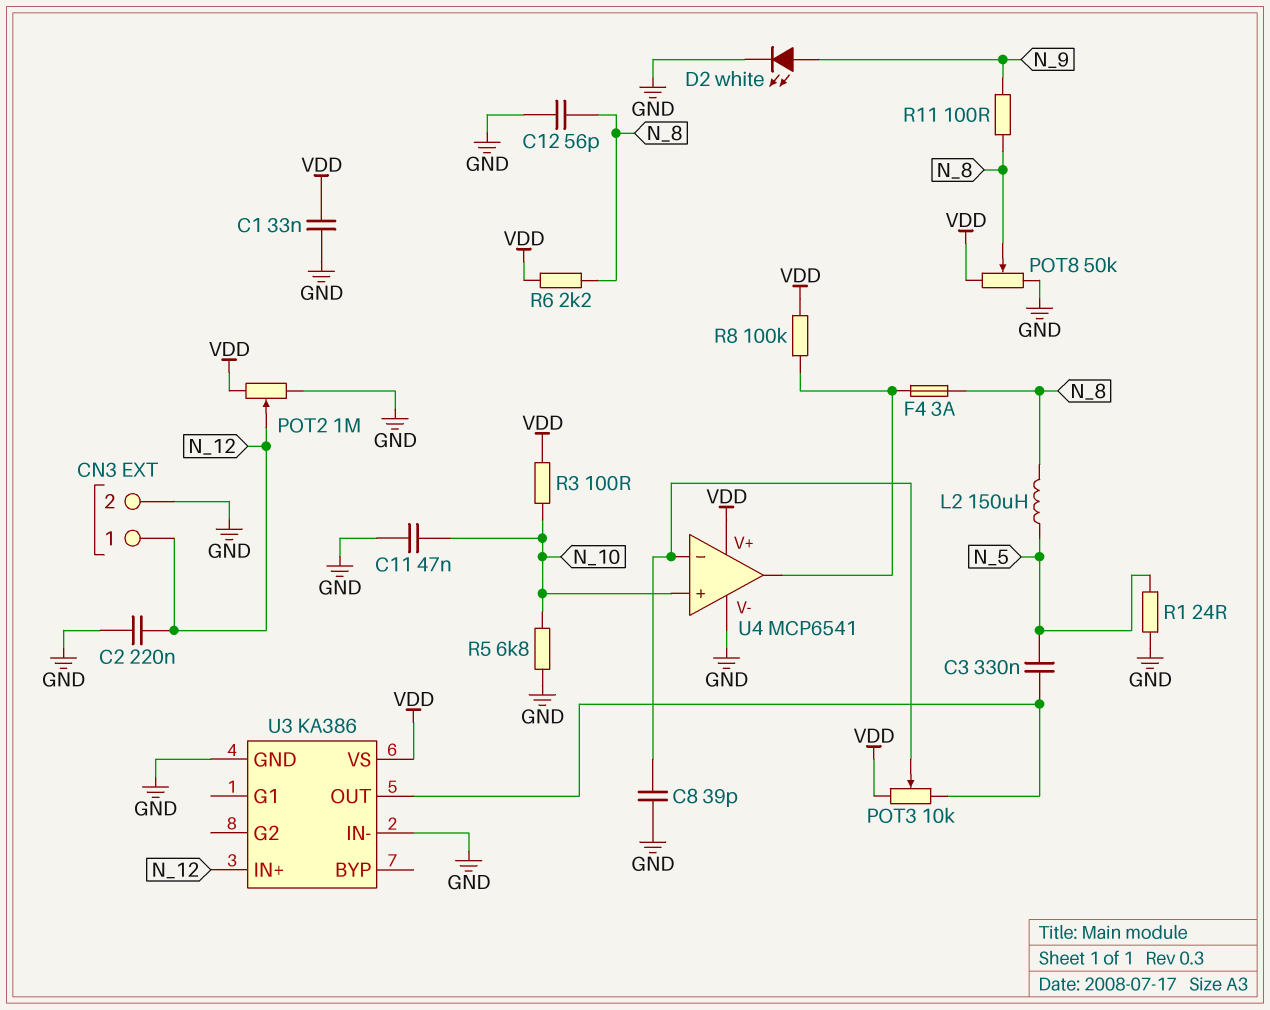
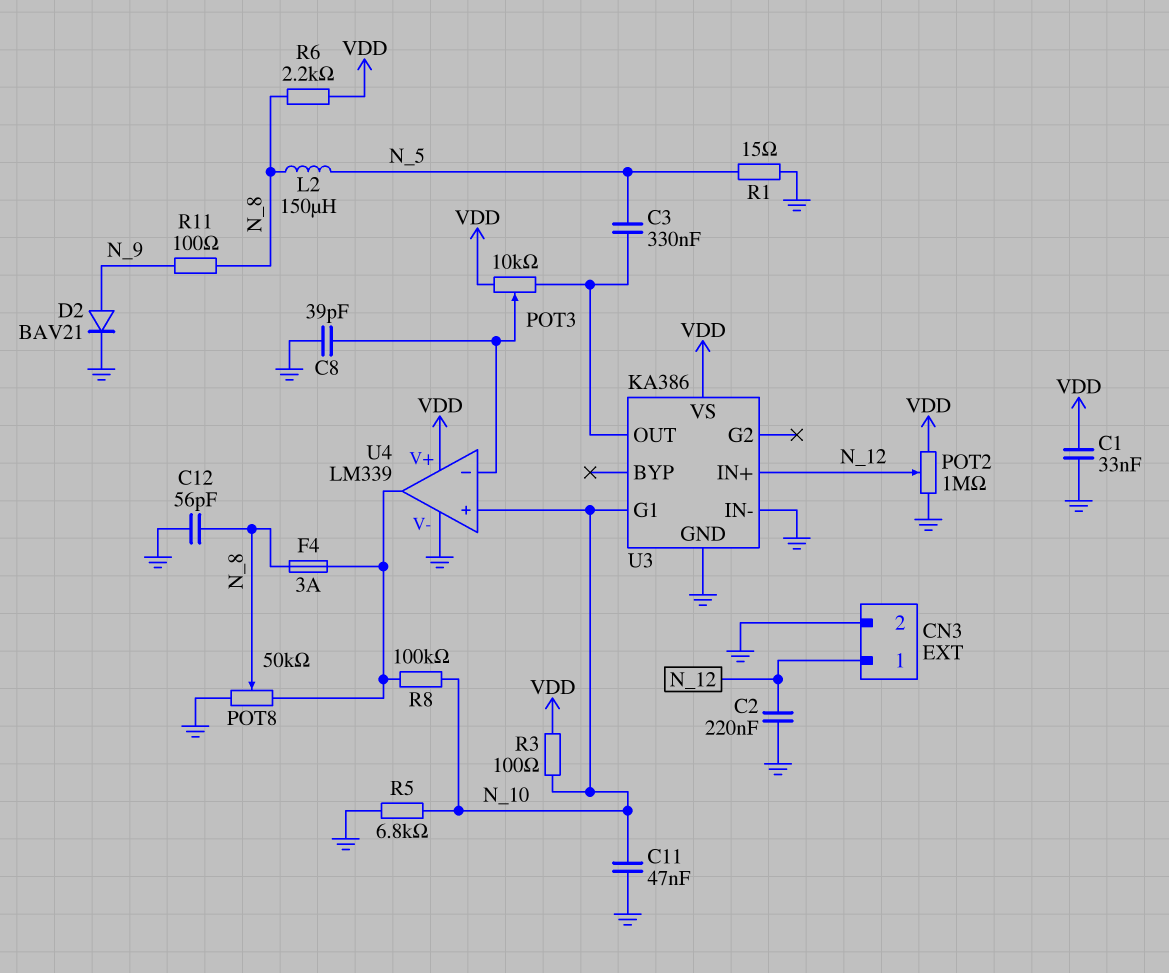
D2: LED white (A N_9, K GND) -> diode BAV21 (A N_9, K GND)
POT8: 50k (GND, VDD, wiper N_8) -> 50k (GND, U4/out, wiper N_8)
R1: 24 (GND, N_5) -> 15 (GND, N_5)
R8: 100k (U4/out, VDD) -> 100k (N_10, U4/out)
U3 pin G1: none -> N_10
U4: MCP6541 -> LM339

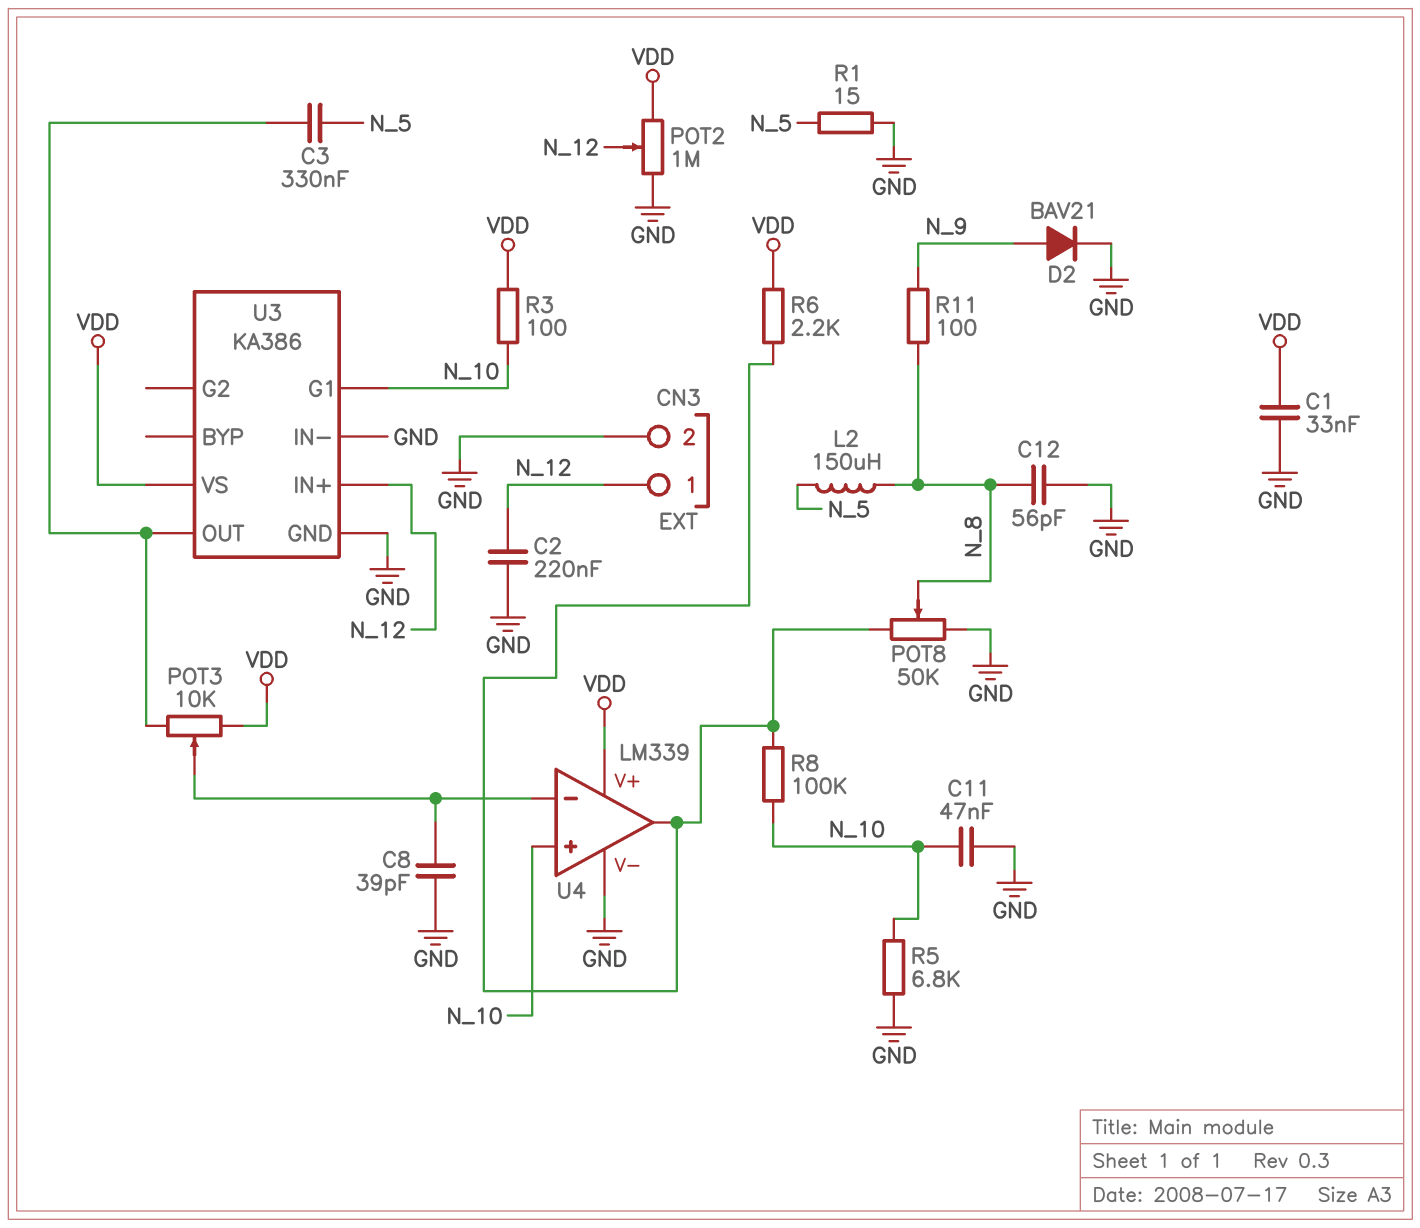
F4: 3A (N_8, U4/out) -> none
R6: 2.2k (N_8, VDD) -> 2.2k (U4/out, VDD)

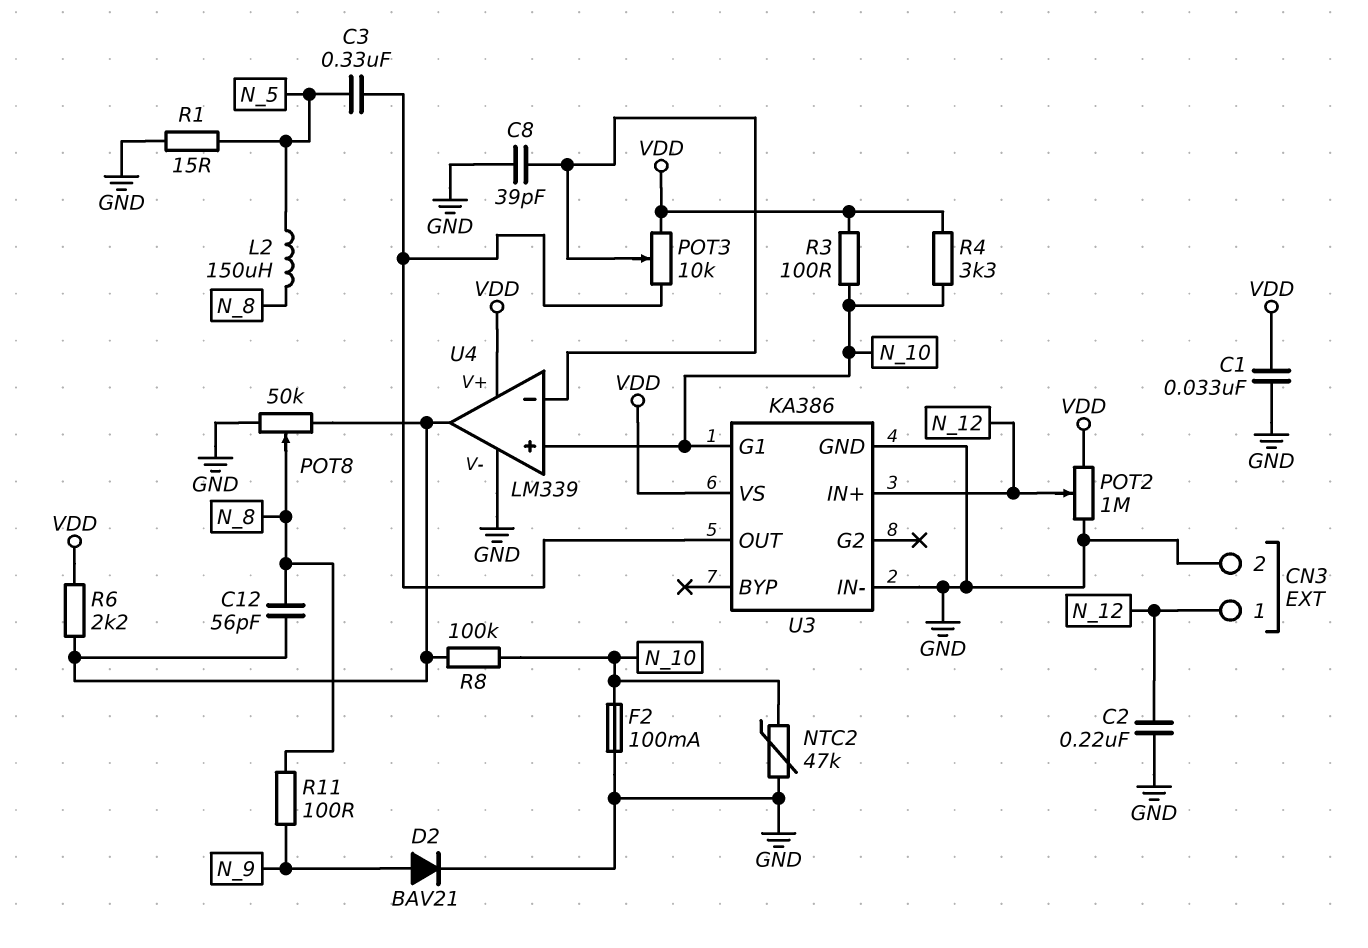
C11: 47nF (GND, N_10) -> none
C12: 56pF (GND, N_8) -> 56pF (N_8, U4/out)
F2: none -> 100mA (GND, N_10)
NTC2: none -> 47k (GND, N_10)
R4: none -> 3.3k (N_10, VDD)
R5: 6.8k (GND, N_10) -> none

